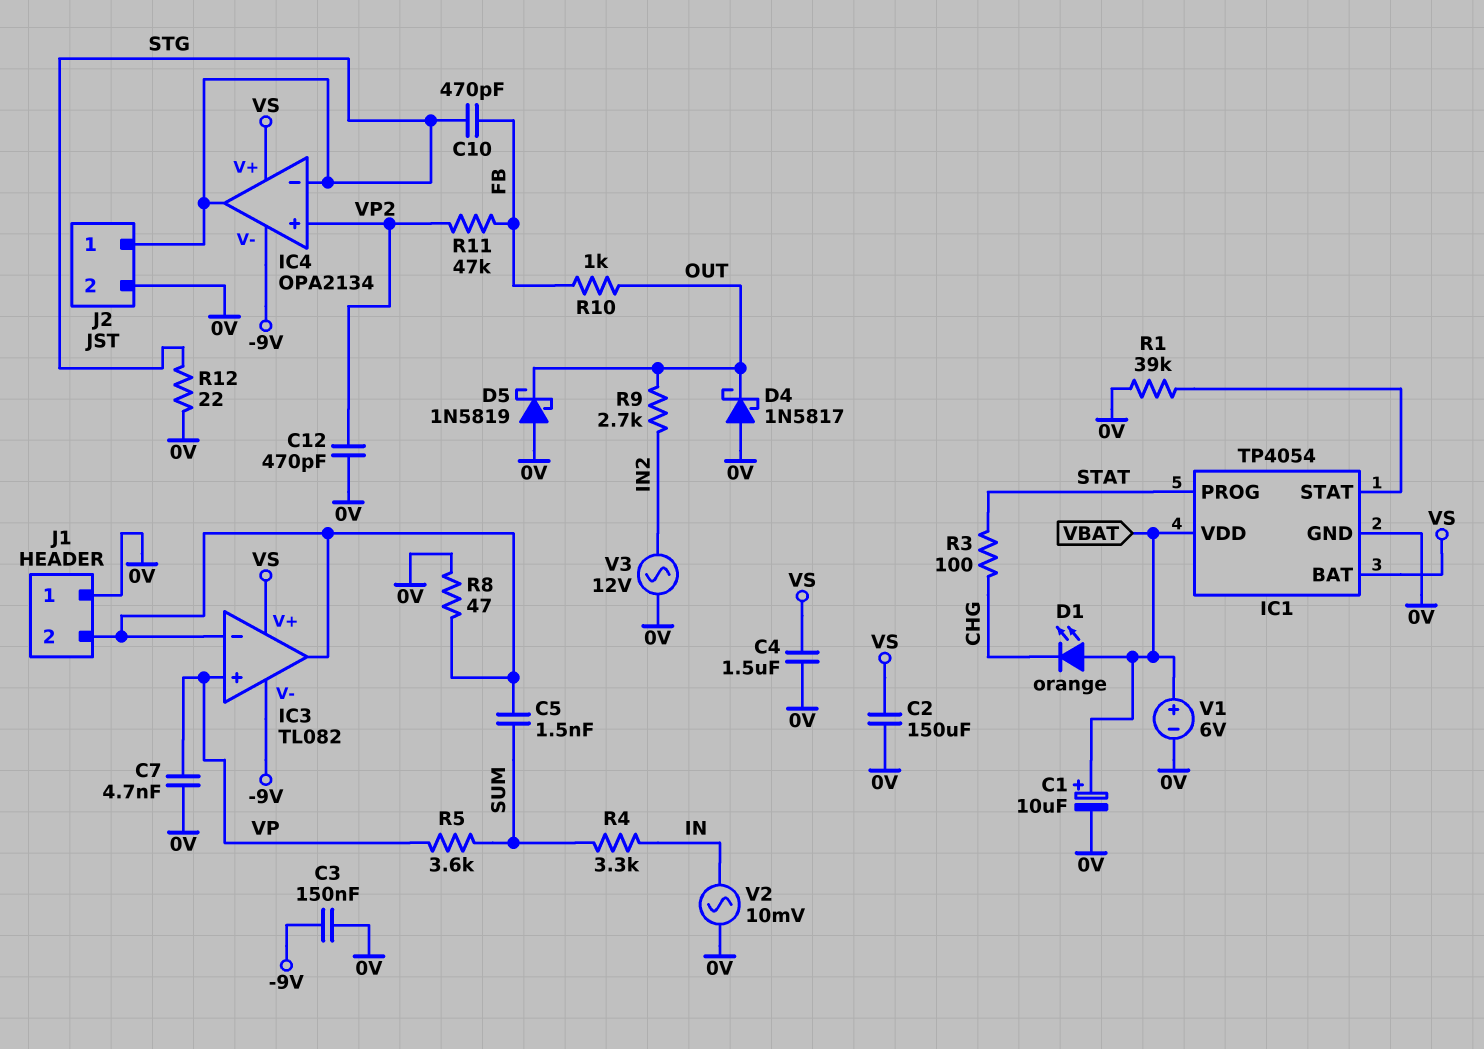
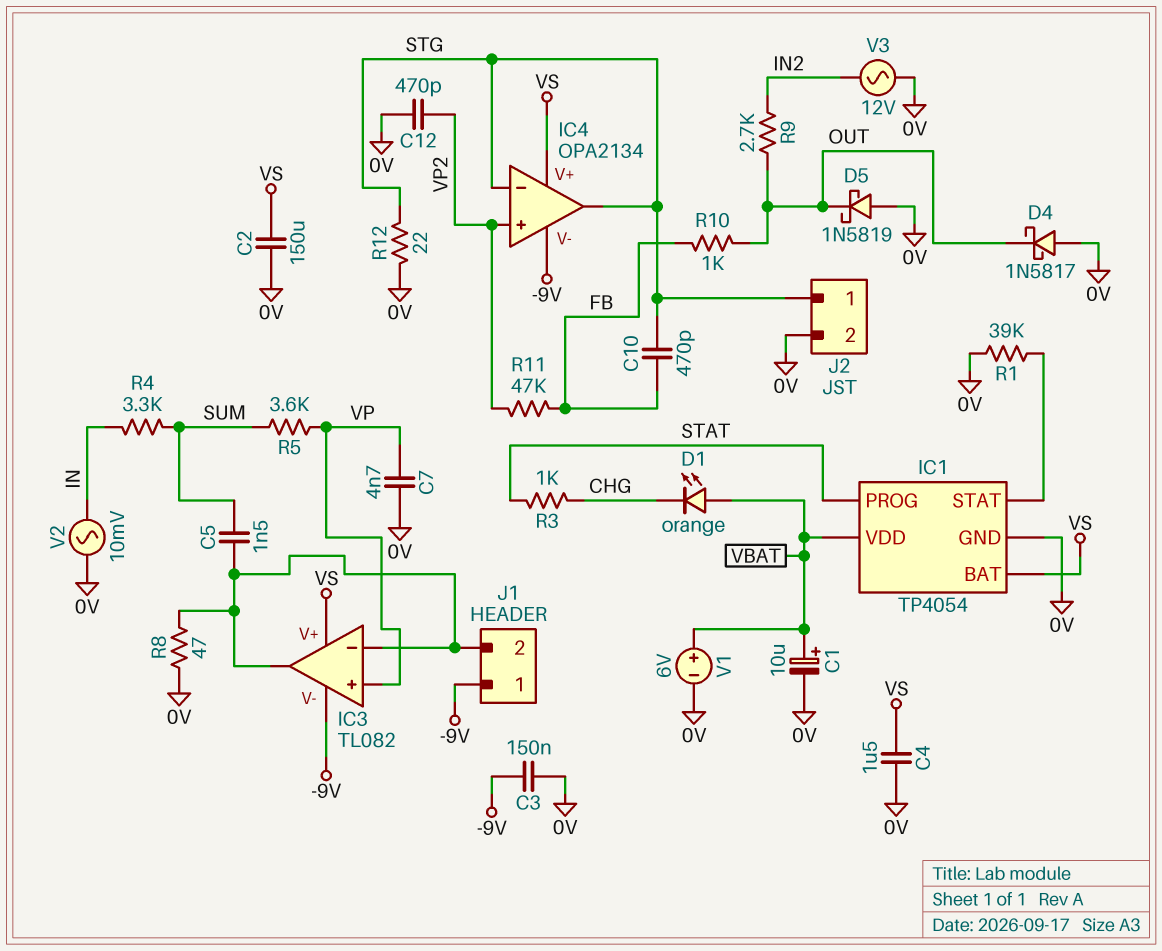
J1 pin 1: 0V -> -9V
R3: 100 (CHG, STAT) -> 1k (CHG, STAT)

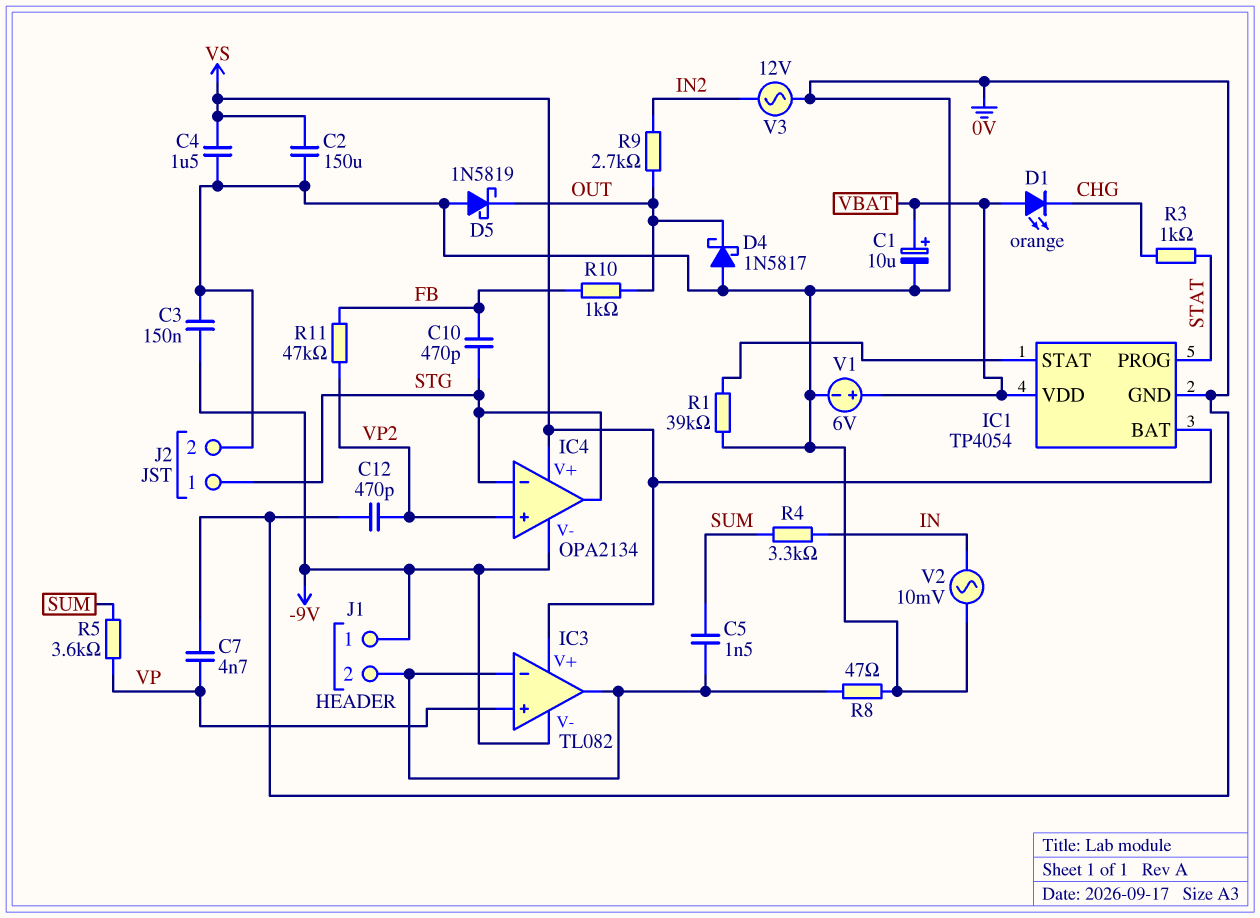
R12: 22 (0V, STG) -> none

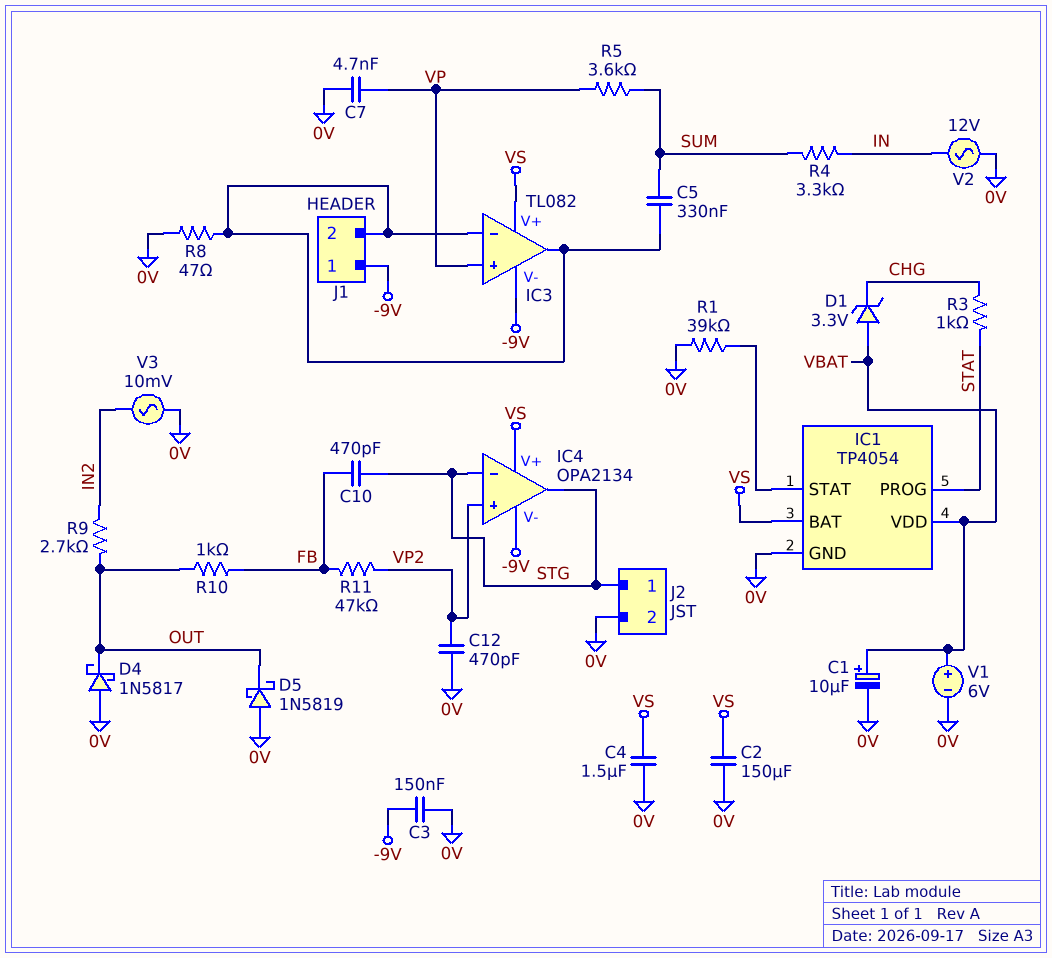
C5: 1.5nF (IC3/in-, SUM) -> 330nF (IC3/in-, SUM)
D1: LED orange (A VBAT, K CHG) -> zener 3.3V (A VBAT, K CHG)
V2: AC 10mV (0V, IN) -> AC 12V (0V, IN)
V3: AC 12V (0V, IN2) -> AC 10mV (0V, IN2)

